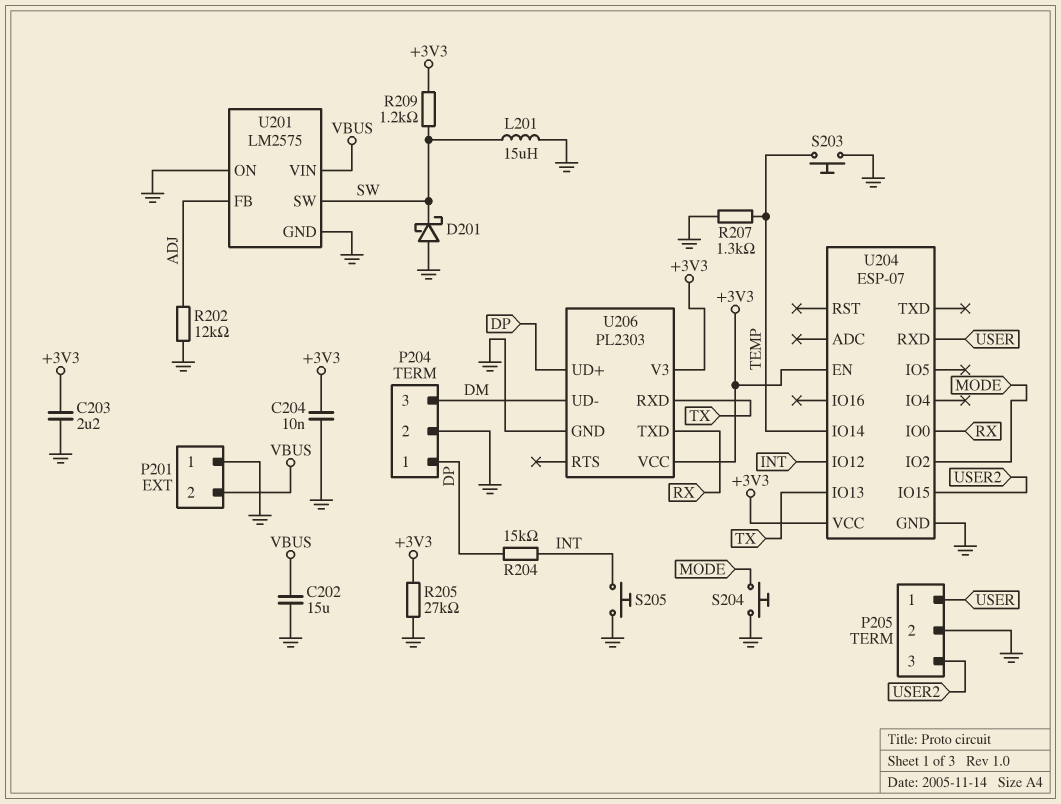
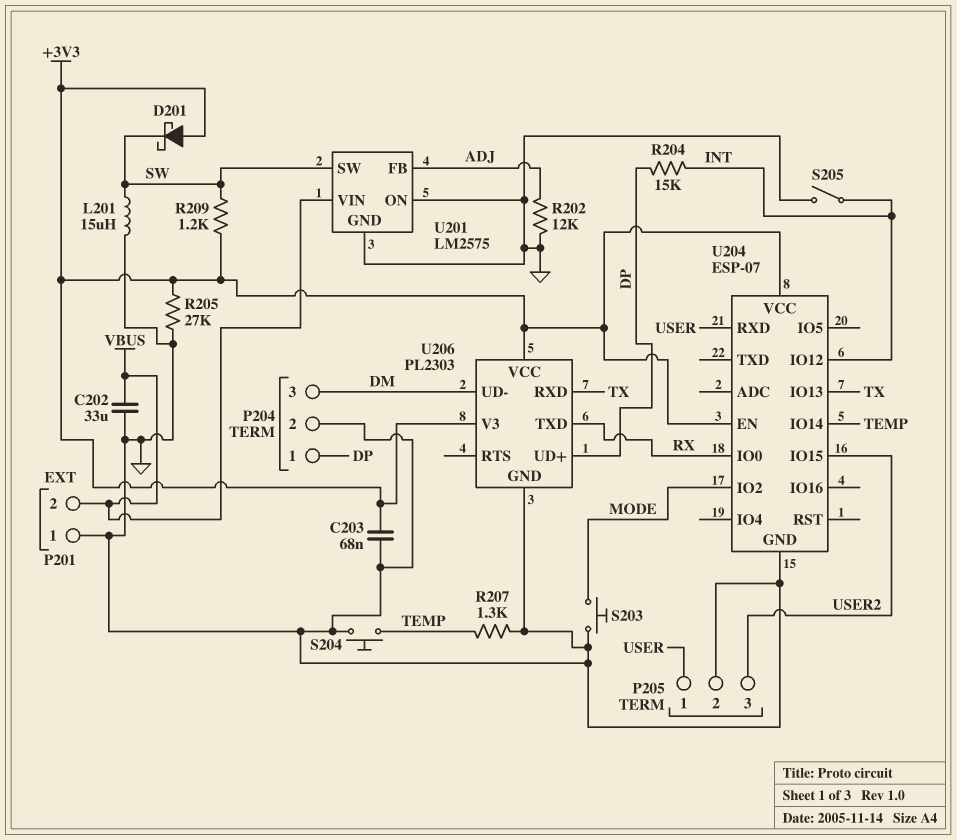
C202: 15uF (GND, VBUS) -> 33uF (GND, VBUS)
C203: 2.2uF (+3V3, GND) -> 68nF (+3V3, GND)
C204: 10nF (+3V3, GND) -> none
D201: schottky (A GND, K SW) -> schottky (A +3V3, K SW)
S203: button (GND, TEMP) -> button (GND, MODE)
S204: button (GND, MODE) -> button (GND, TEMP)
S205: button (GND, INT) -> switch (GND, INT)

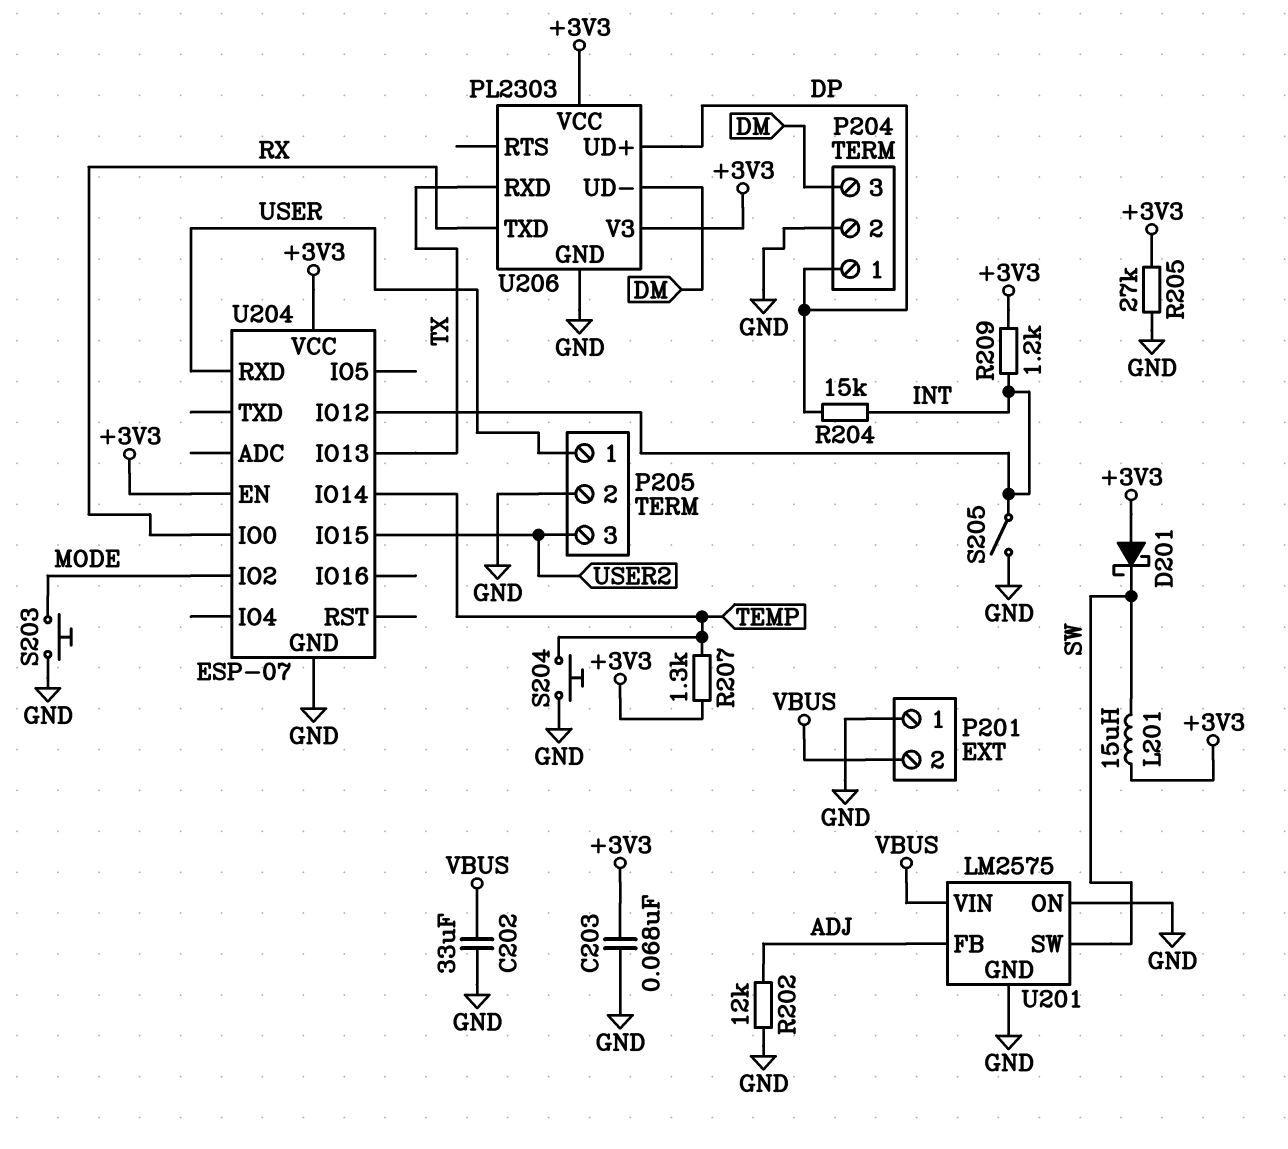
L201: 15uH (GND, SW) -> 15uH (+3V3, SW)
R207: 1.3k (GND, TEMP) -> 1.3k (+3V3, TEMP)
R209: 1.2k (+3V3, SW) -> 1.2k (+3V3, INT)

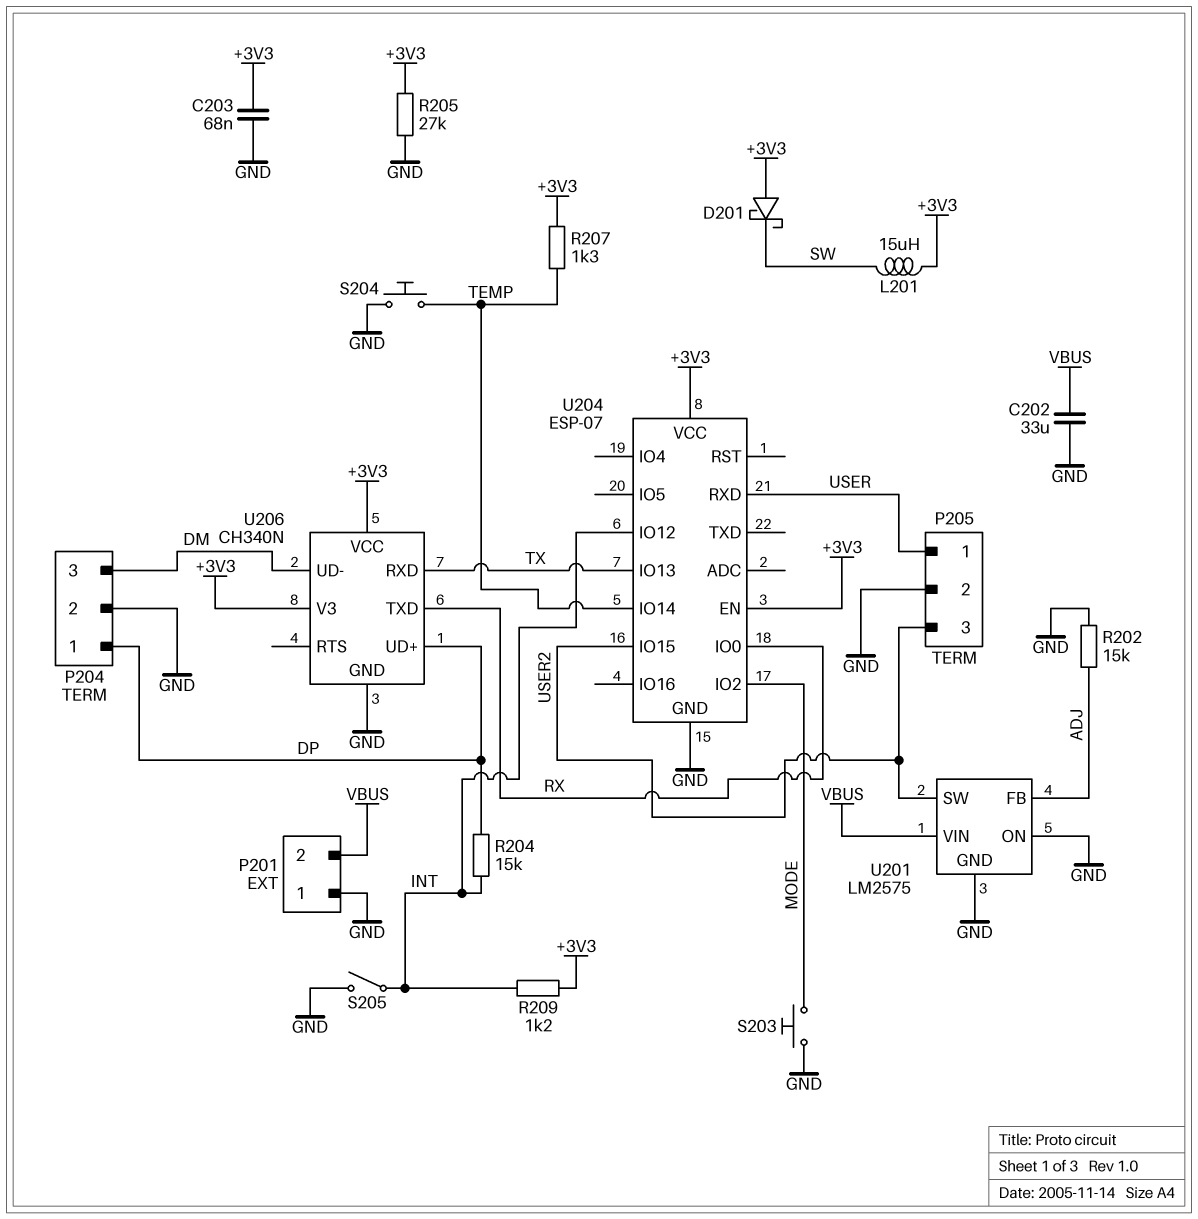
R202: 12k (ADJ, GND) -> 15k (ADJ, GND)
U201 pin SW: SW -> USER2
U206: PL2303 -> CH340N

